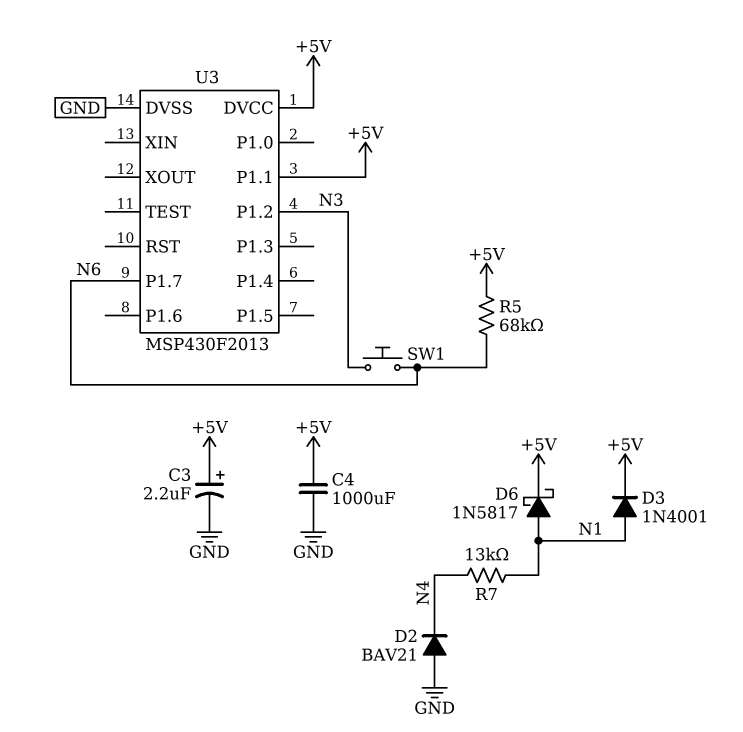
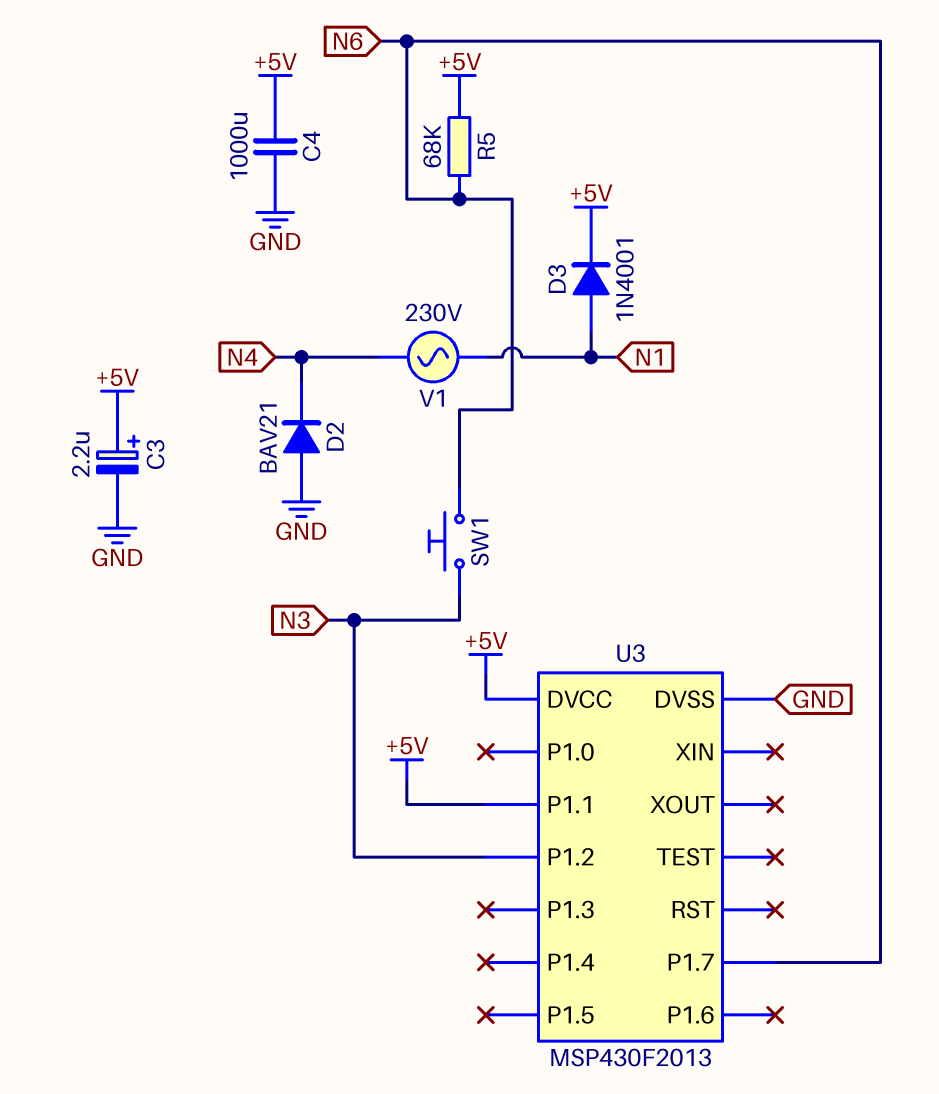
D6: schottky 1N5817 (A N1, K +5V) -> none
R7: 13k (N1, N4) -> none
V1: none -> AC 230V (N1, N4)

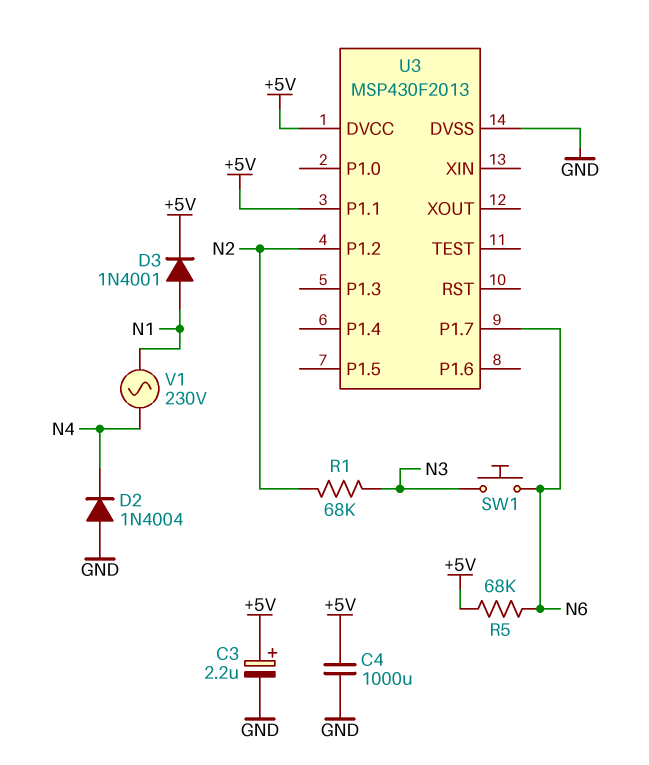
D2: diode BAV21 (A GND, K N4) -> diode 1N4004 (A GND, K N4)
R1: none -> 68k (N2, N3)
U3 pin P1.2: N3 -> N2

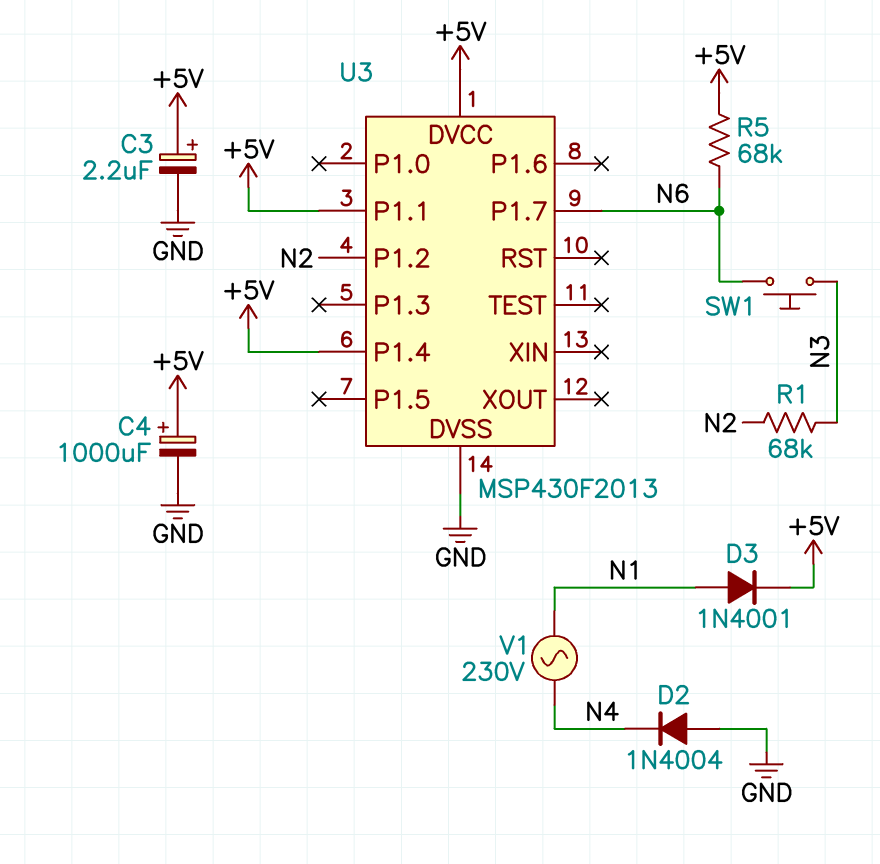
C4: 1000uF (+5V, GND) -> 1000uF (plus +5V, minus GND)
U3 pin P1.4: none -> +5V

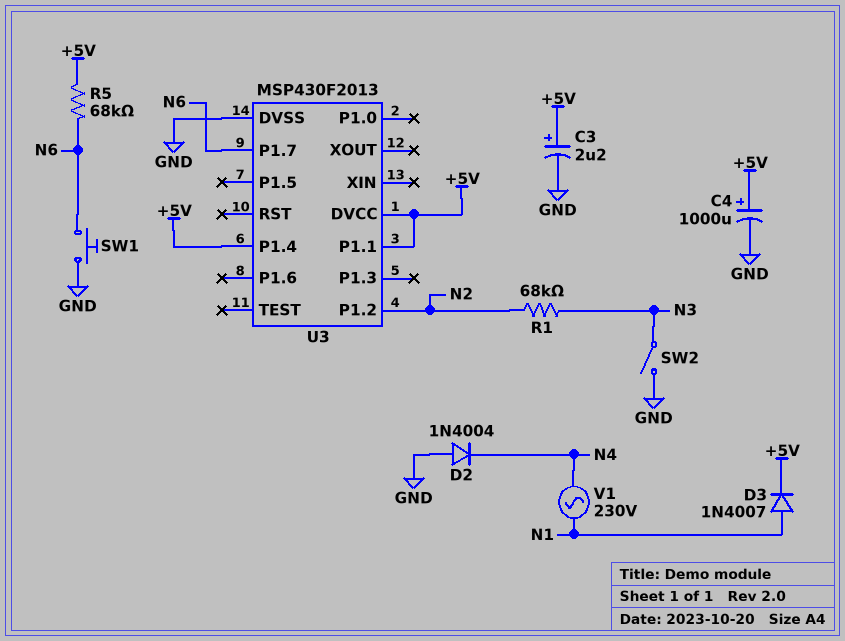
D3: diode 1N4001 (A N1, K +5V) -> diode 1N4007 (A N1, K +5V)
SW1: button (N3, N6) -> button (GND, N6)
SW2: none -> switch (GND, N3)

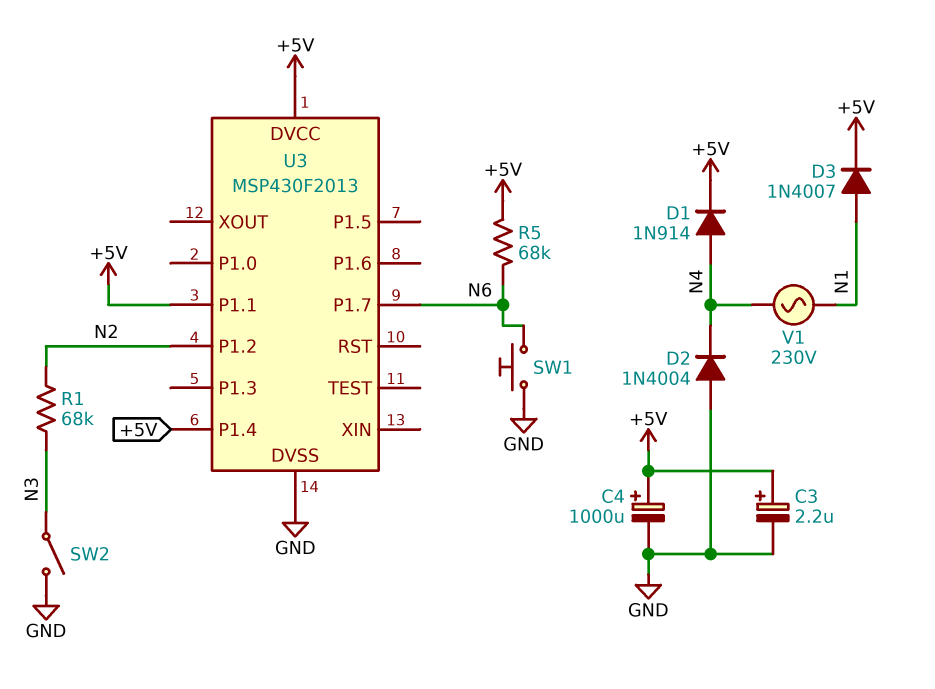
D1: none -> diode 1N914 (A N4, K +5V)

